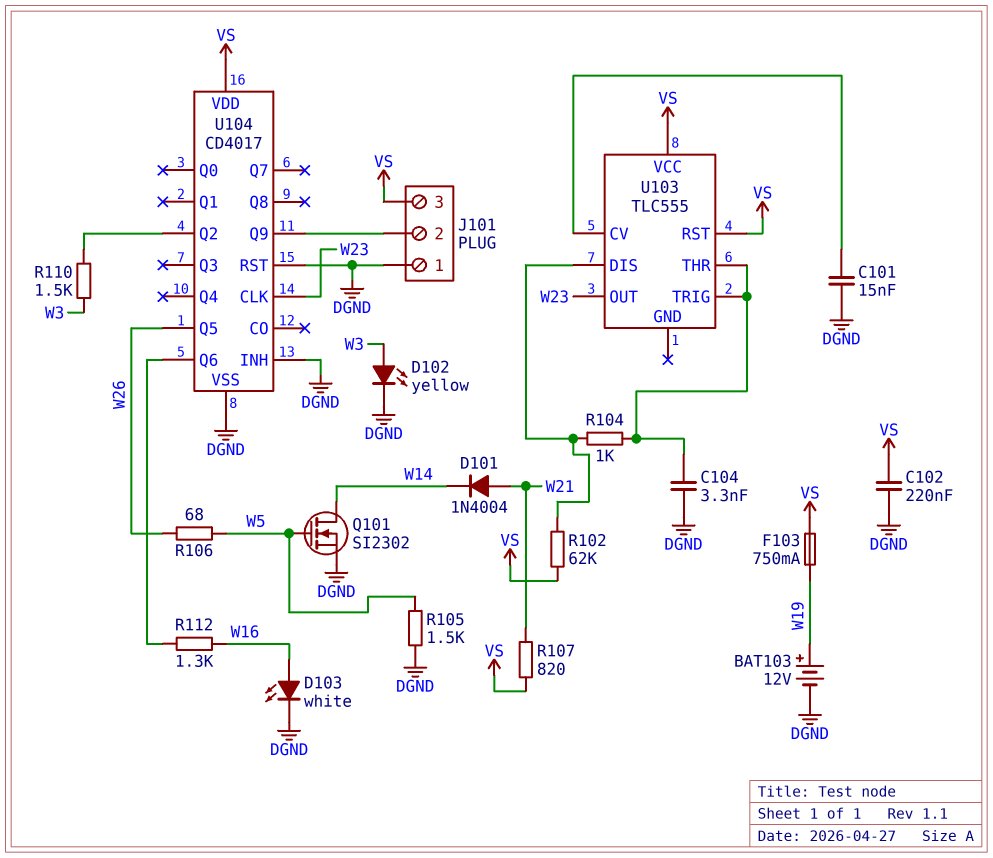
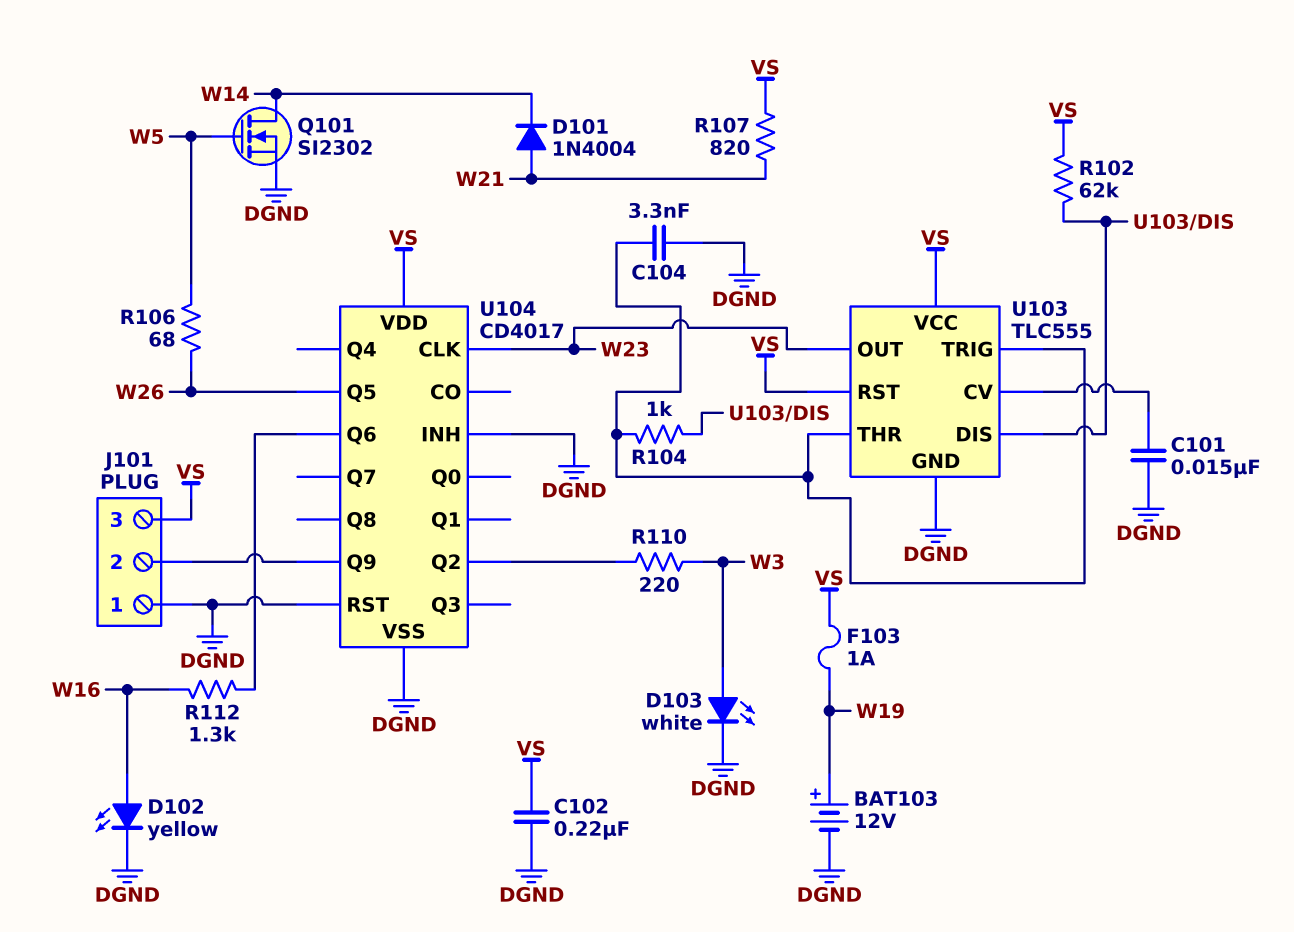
D102: LED yellow (A W3, K DGND) -> LED yellow (A W16, K DGND)
D103: LED white (A W16, K DGND) -> LED white (A W3, K DGND)
F103: 750mA (VS, W19) -> 1A (VS, W19)
R105: 1.5k (DGND, W5) -> none
R110: 1.5k (U104/Q2, W3) -> 220 (U104/Q2, W3)
U103 pin GND: none -> DGND

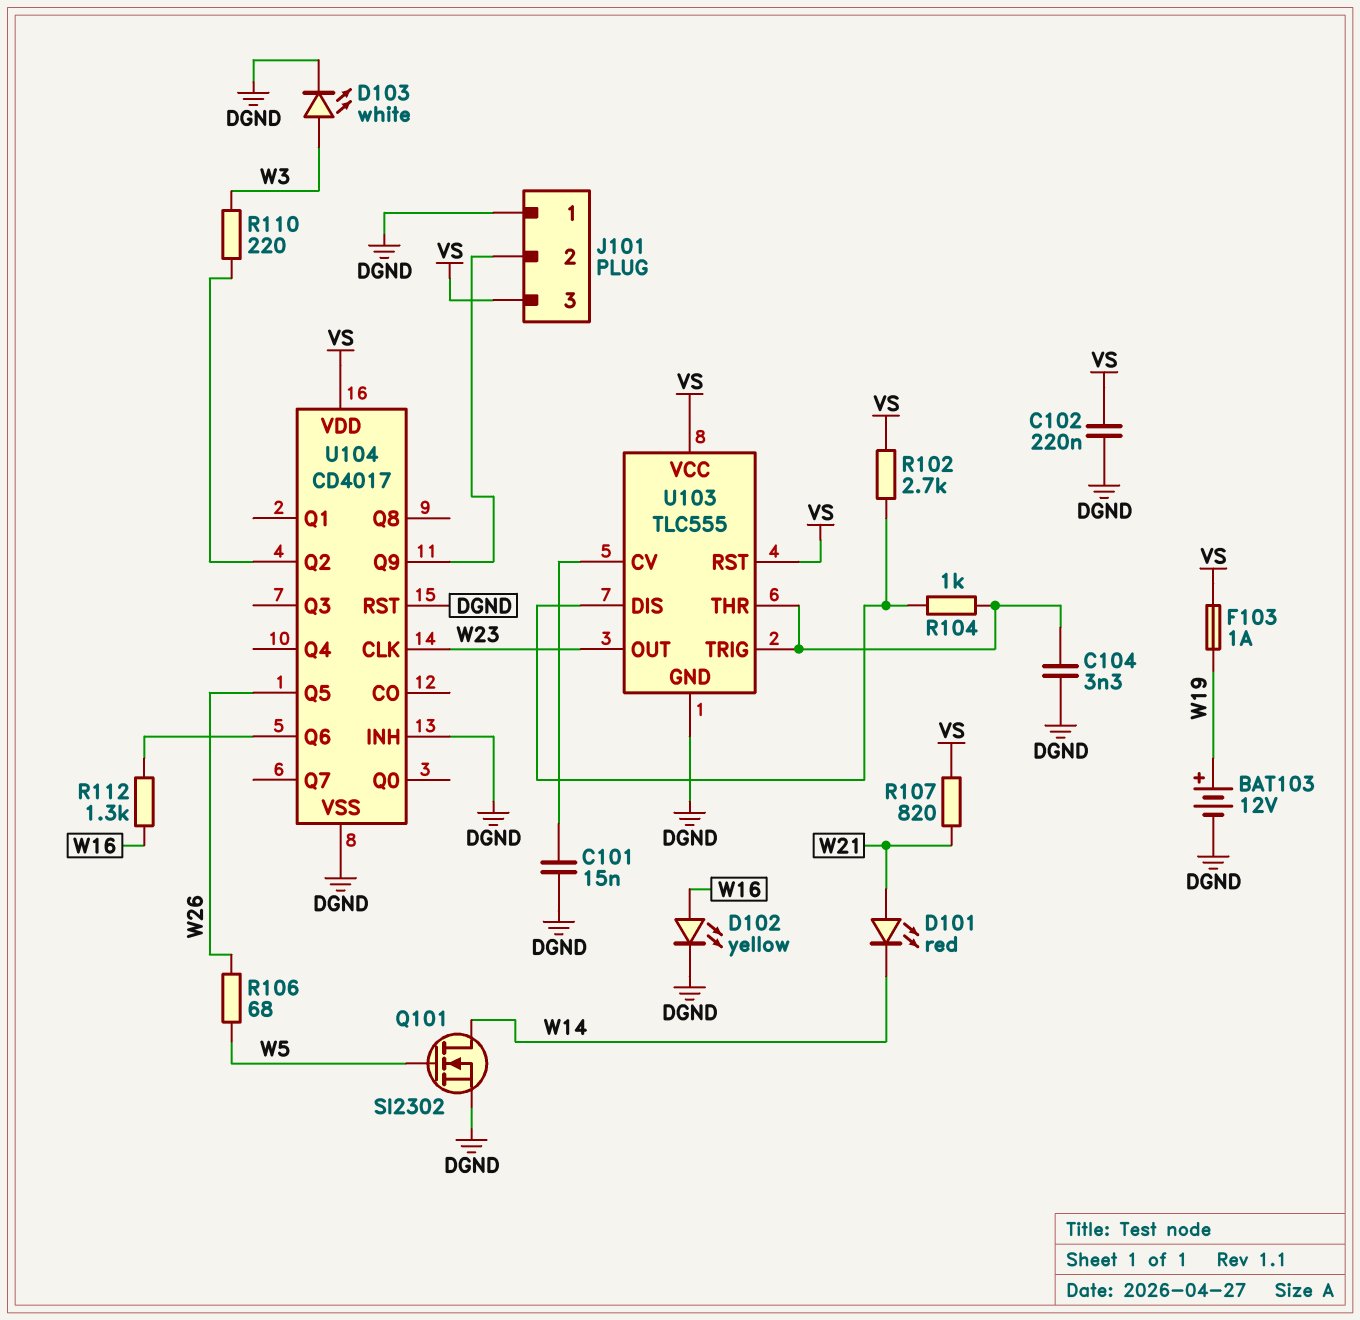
D101: diode 1N4004 (A W21, K W14) -> LED red (A W21, K W14)
R102: 62k (U103/DIS, VS) -> 2.7k (U103/DIS, VS)

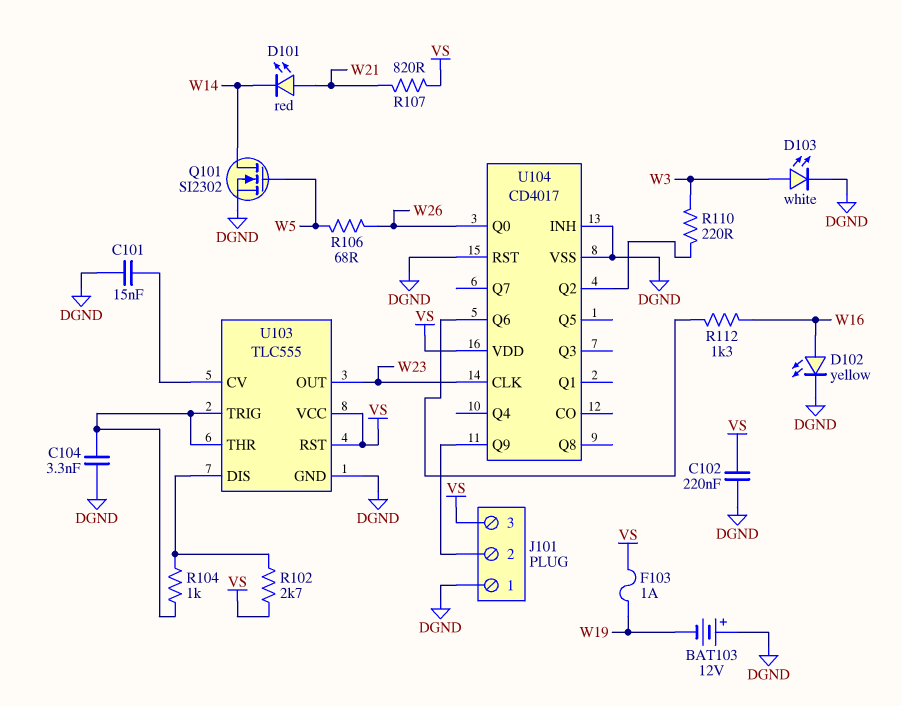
BAT103: 12V (plus W19, minus DGND) -> 12V (plus DGND, minus W19)
U104 pin Q0: none -> W26
U104 pin Q5: W26 -> none

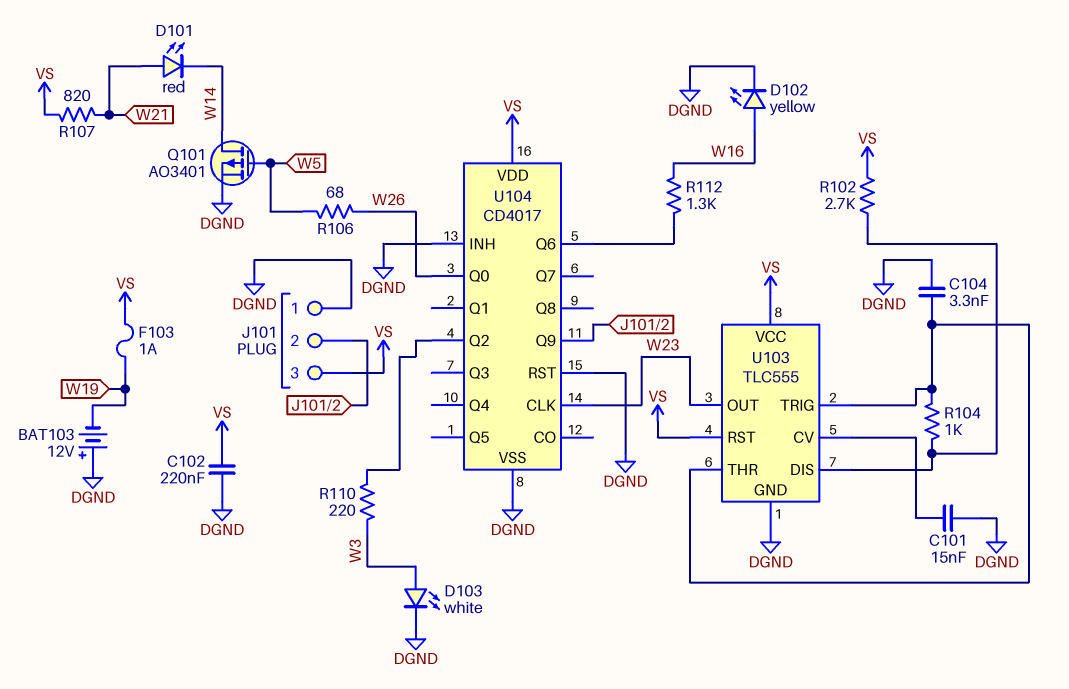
Q101: NMOS SI2302 (G W5, D W14, S DGND) -> PMOS AO3401 (G W5, D W14, S DGND)

